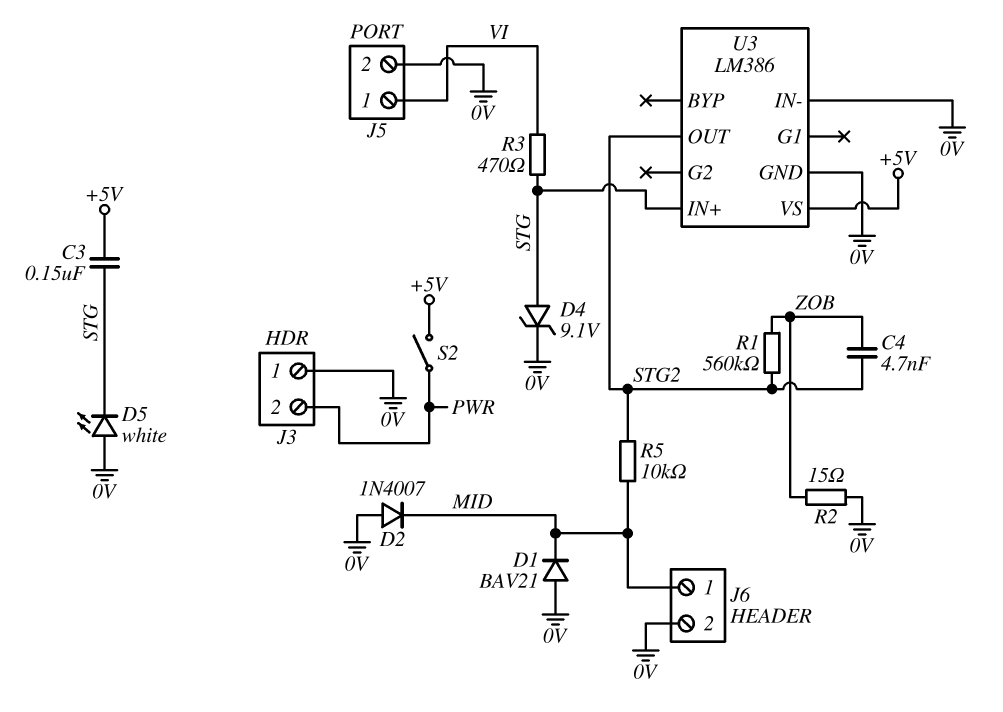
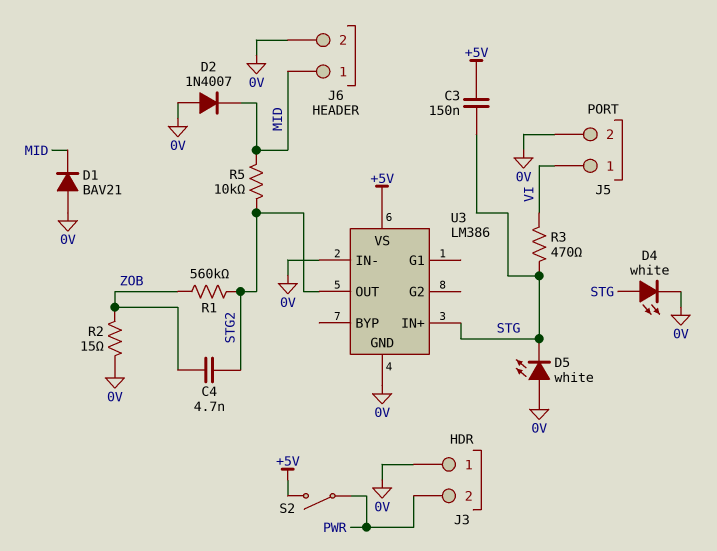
D4: zener 9.1V (A STG, K 0V) -> LED white (A STG, K 0V)

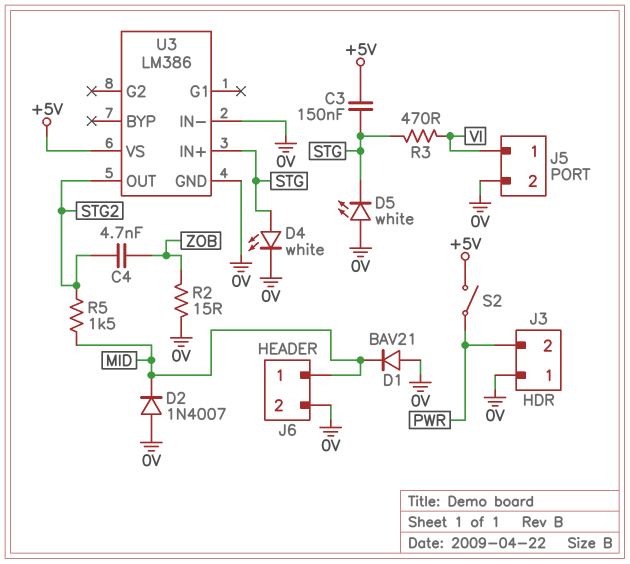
R1: 560k (STG2, ZOB) -> none
R5: 10k (MID, STG2) -> 1.5k (MID, STG2)

